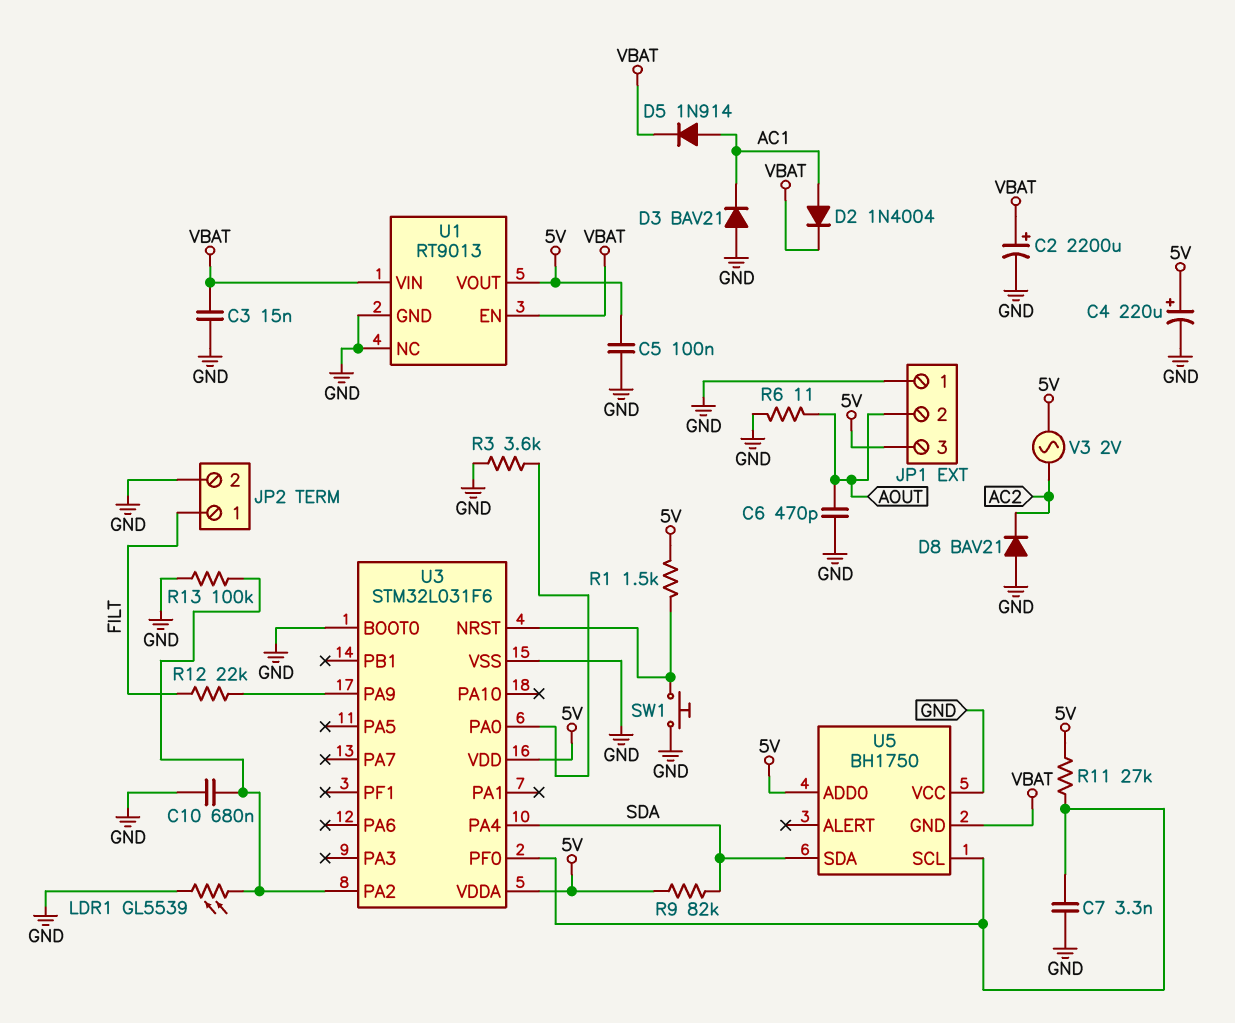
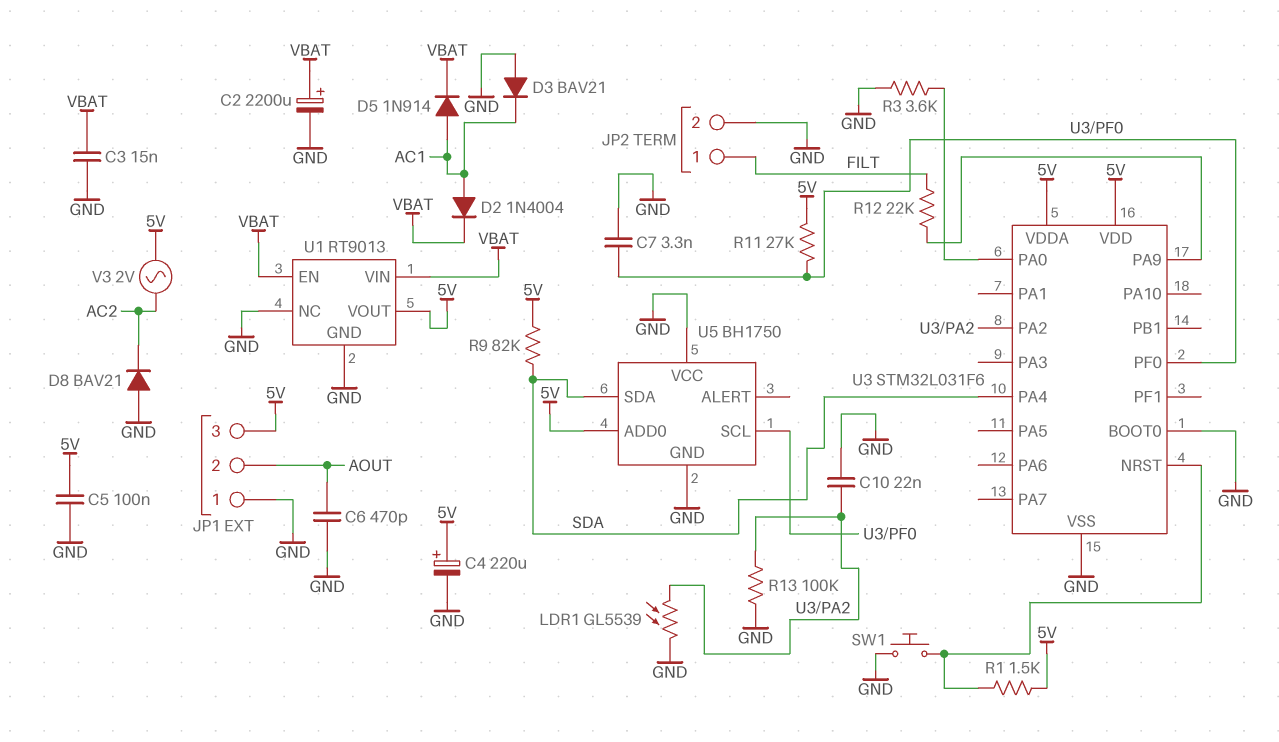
C10: 680nF (GND, U3/PA2) -> 22nF (GND, U3/PA2)
R6: 11 (AOUT, GND) -> none
U5 pin GND: VBAT -> GND

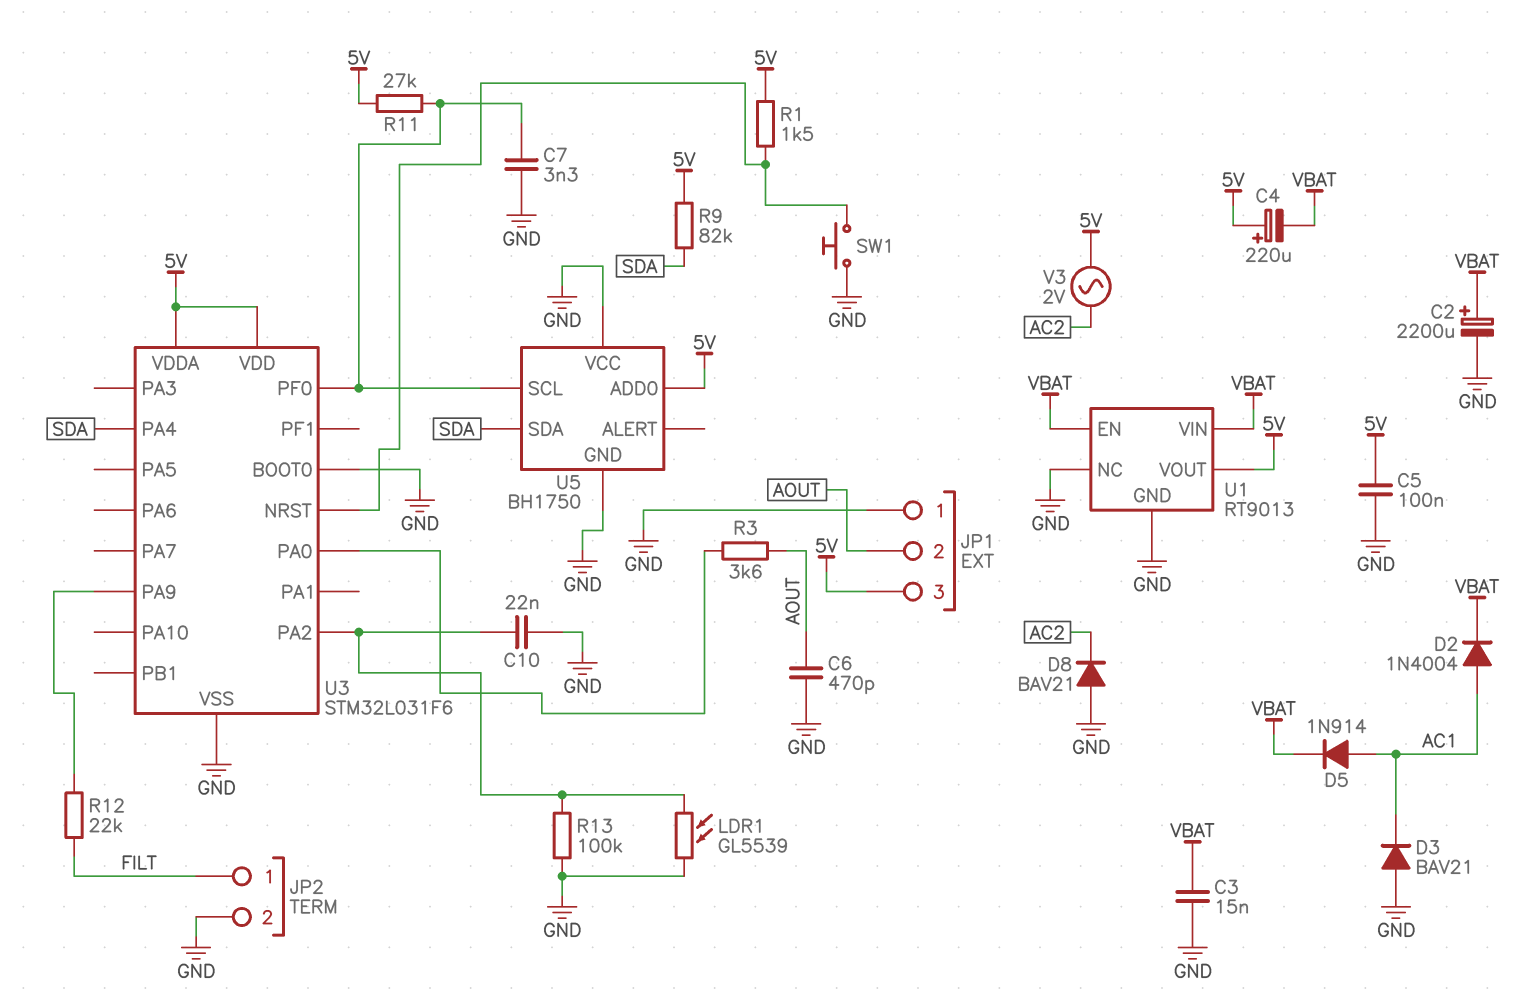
C4: 220uF (plus 5V, minus GND) -> 220uF (plus 5V, minus VBAT)
R3: 3.6k (GND, U3/PA0) -> 3.6k (AOUT, U3/PA0)

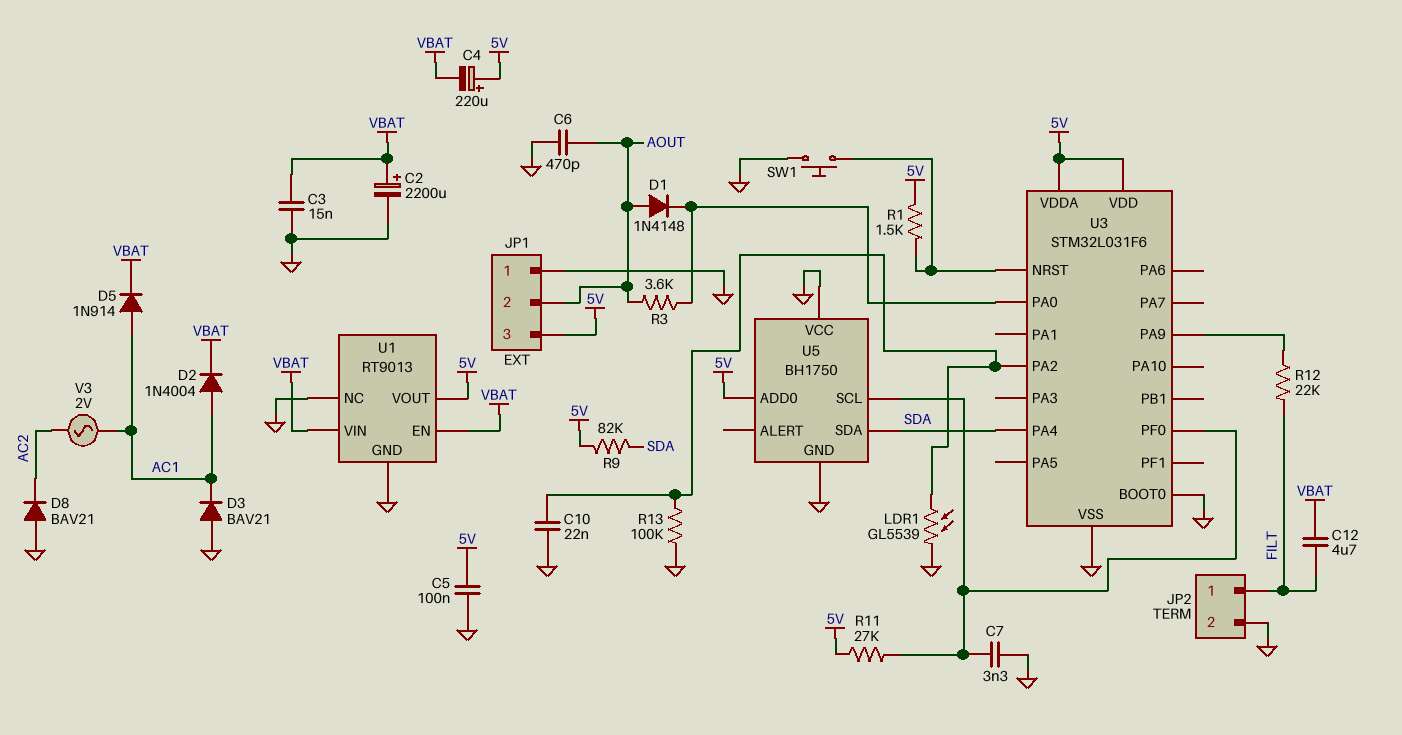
C12: none -> 4.7uF (FILT, VBAT)
D1: none -> diode 1N4148 (A AOUT, K U3/PA0)
V3: AC 2V (5V, AC2) -> AC 2V (AC1, AC2)

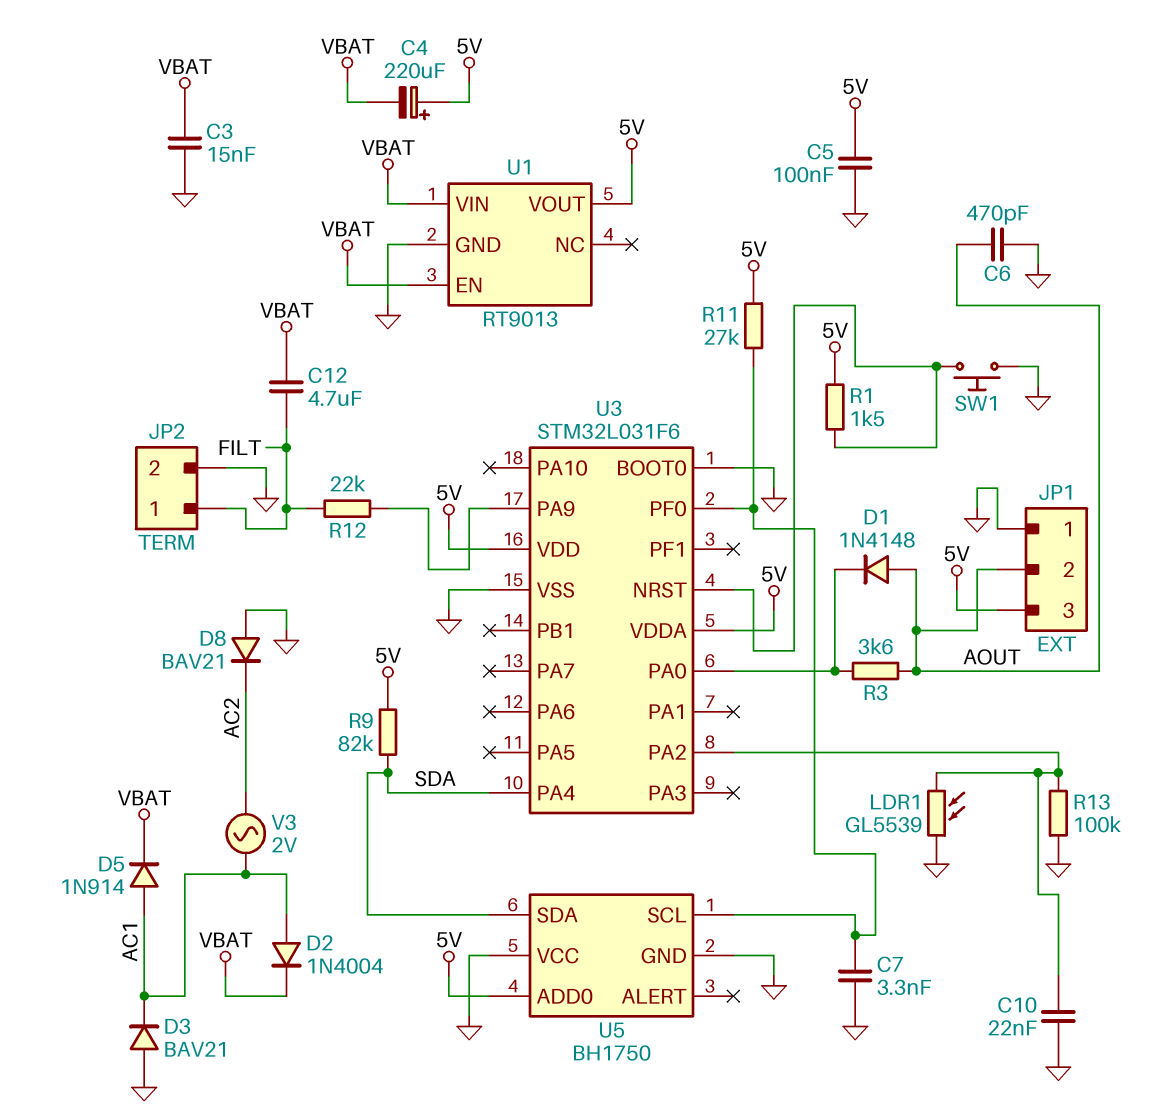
C2: 2200uF (plus VBAT, minus GND) -> none
U1 pin NC: GND -> none

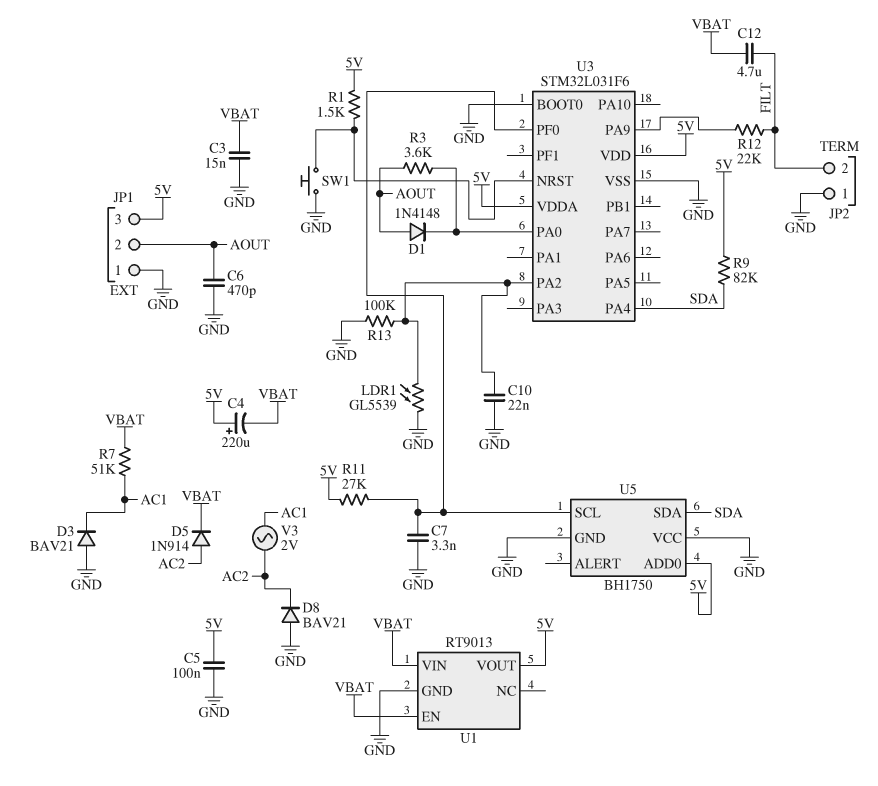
D2: diode 1N4004 (A AC1, K VBAT) -> none
D5: diode 1N914 (A AC1, K VBAT) -> diode 1N914 (A AC2, K VBAT)
JP2 pin 1: FILT -> GND
JP2 pin 2: GND -> FILT
R7: none -> 51k (AC1, VBAT)

